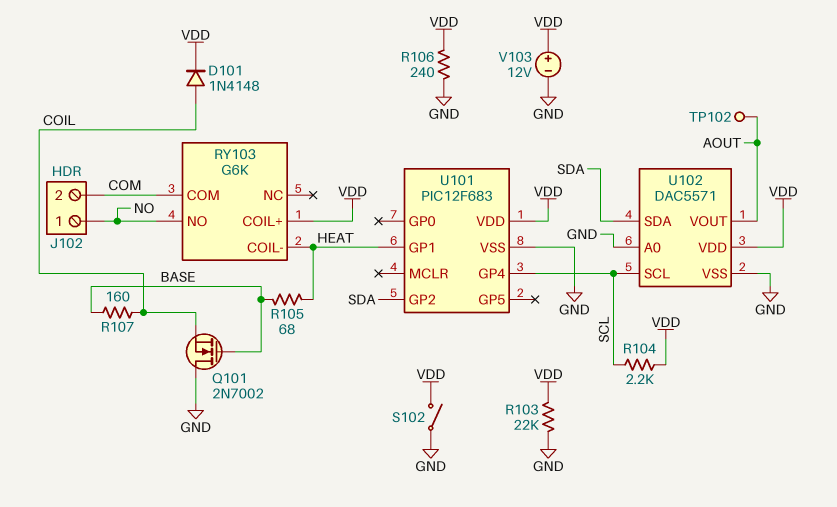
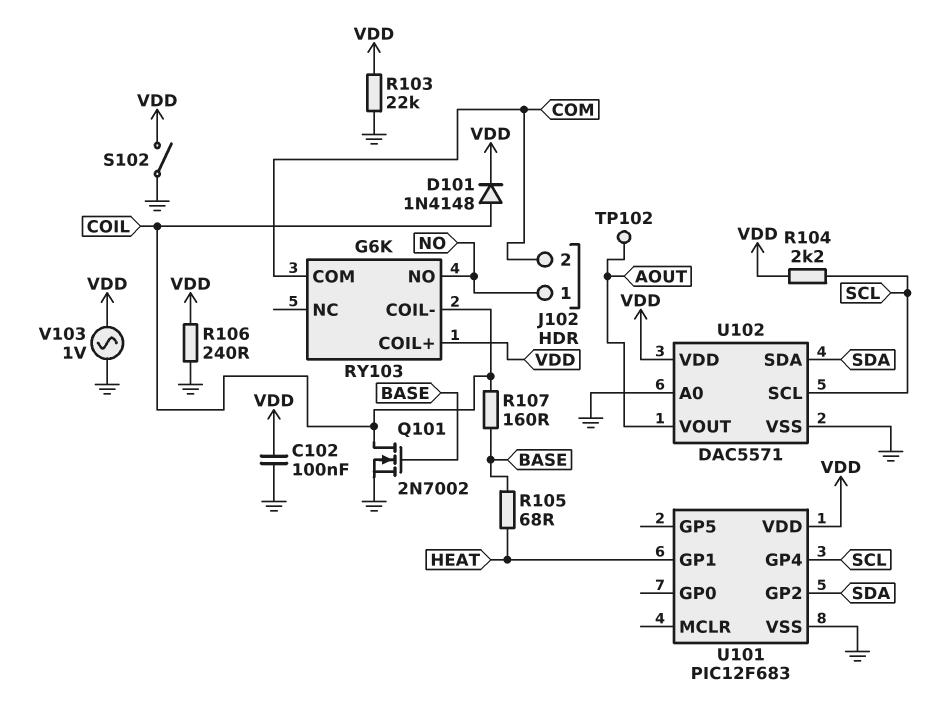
C102: none -> 100nF (GND, VDD)
Q101: NMOS 2N7002 (G BASE, D GND, S COIL) -> NMOS 2N7002 (G BASE, D COIL, S GND)
RY103 pin COIL-: HEAT -> COIL
V103: 12V (plus VDD, minus GND) -> AC 1V (GND, VDD)

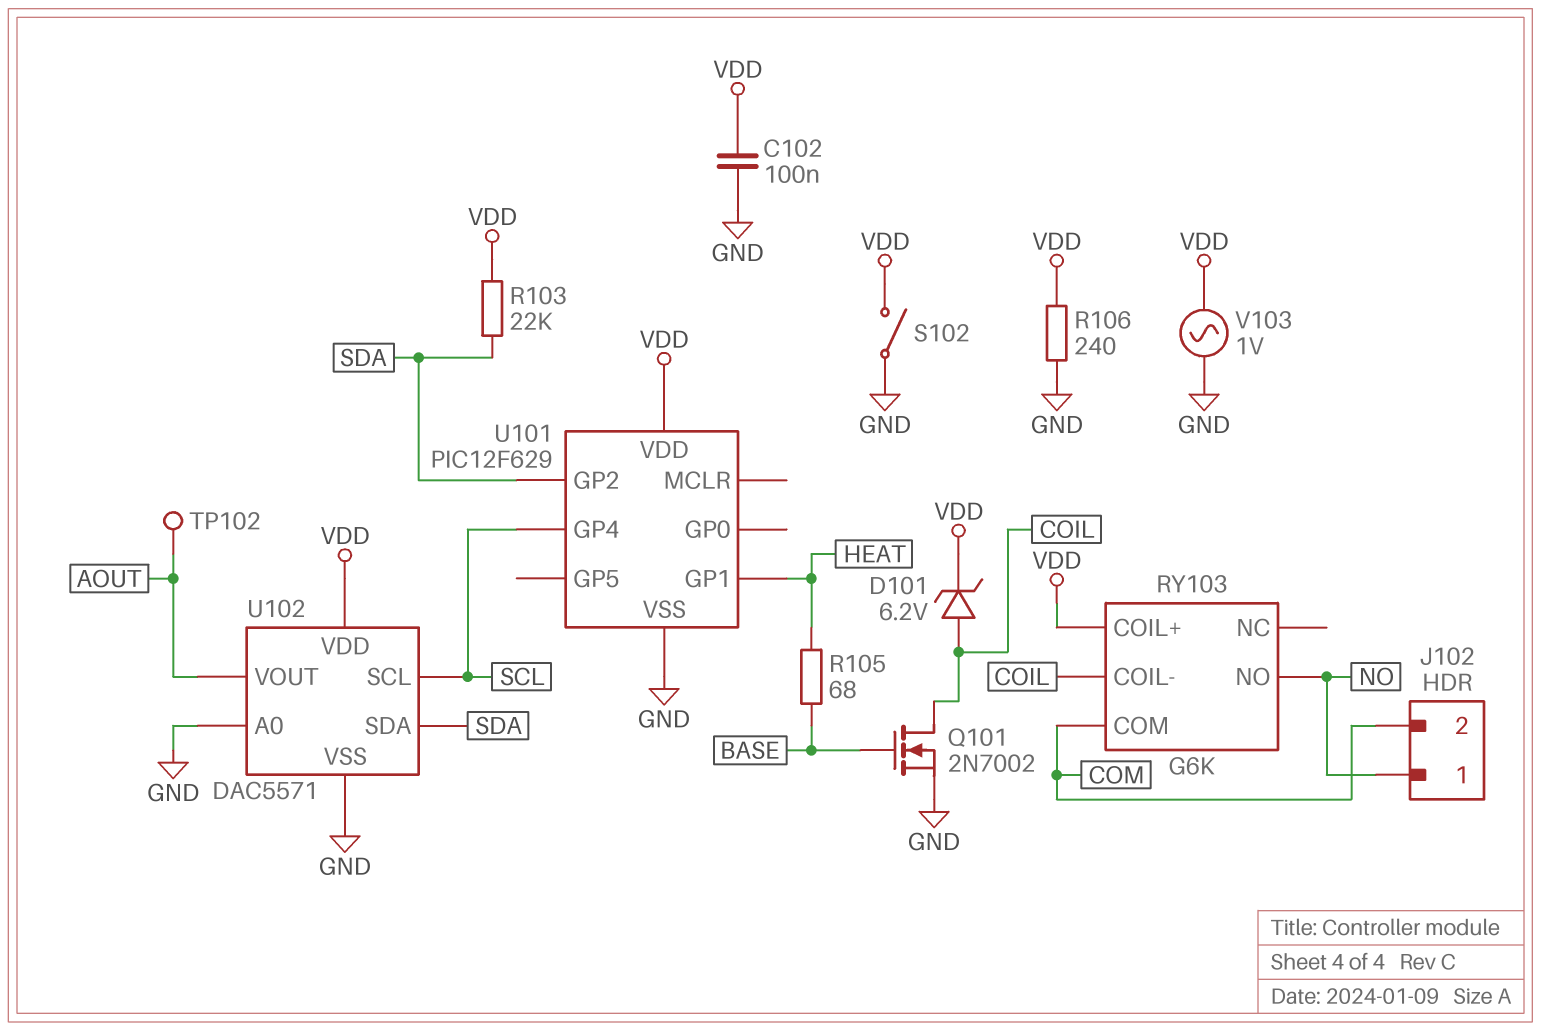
D101: diode 1N4148 (A COIL, K VDD) -> zener 6.2V (A COIL, K VDD)
R103: 22k (GND, VDD) -> 22k (SDA, VDD)
R104: 2.2k (SCL, VDD) -> none
R107: 160 (BASE, COIL) -> none
U101: PIC12F683 -> PIC12F629

